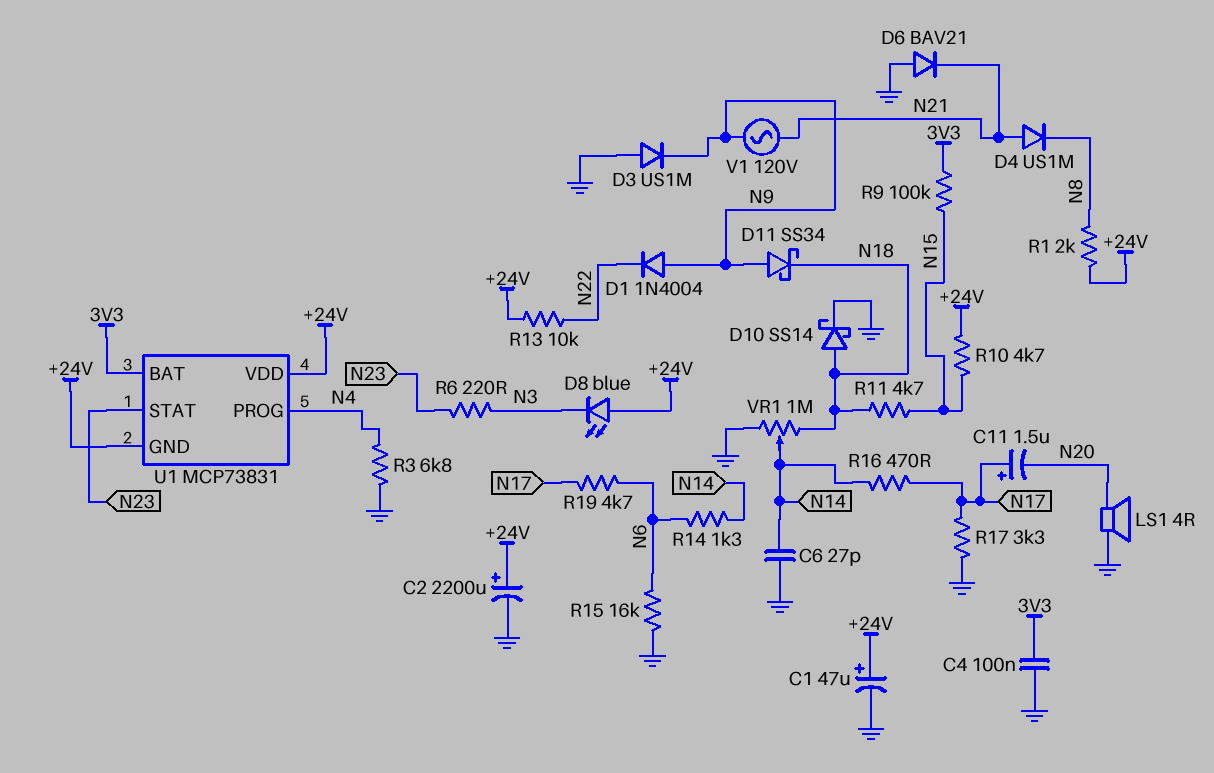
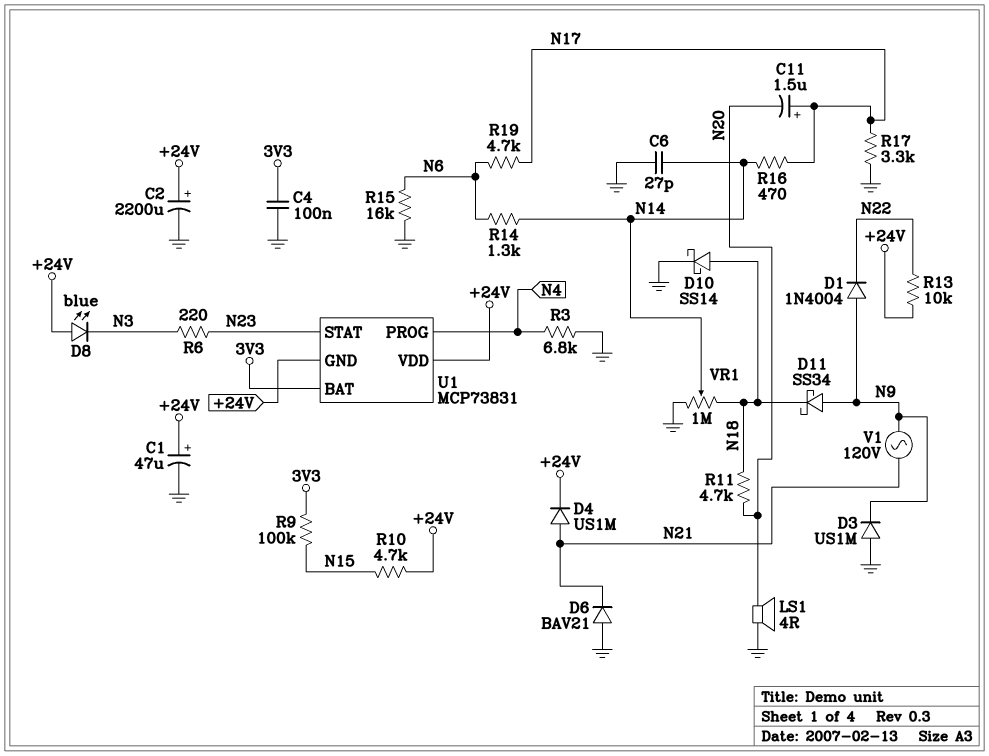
D4: diode US1M (A N21, K N8) -> diode US1M (A N21, K +24V)
R1: 2k (+24V, N8) -> none
R11: 4.7k (N15, N18) -> 4.7k (N18, N20)

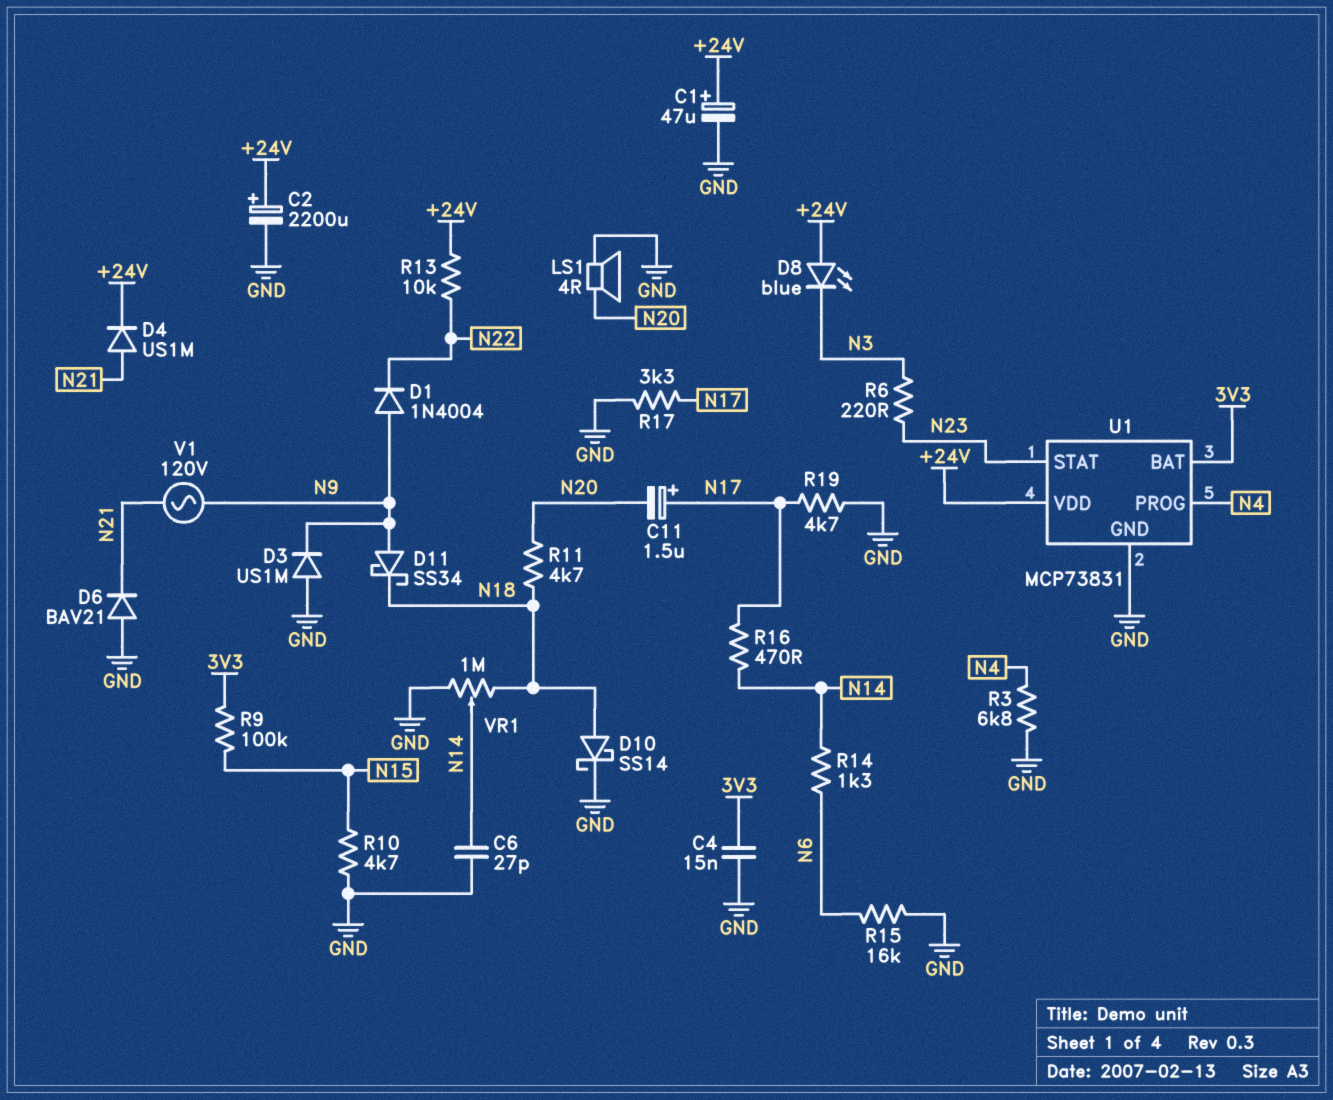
C4: 100nF (3V3, GND) -> 15nF (3V3, GND)
R10: 4.7k (+24V, N15) -> 4.7k (GND, N15)
R19: 4.7k (N6, N17) -> 4.7k (GND, N17)
U1 pin GND: +24V -> GND

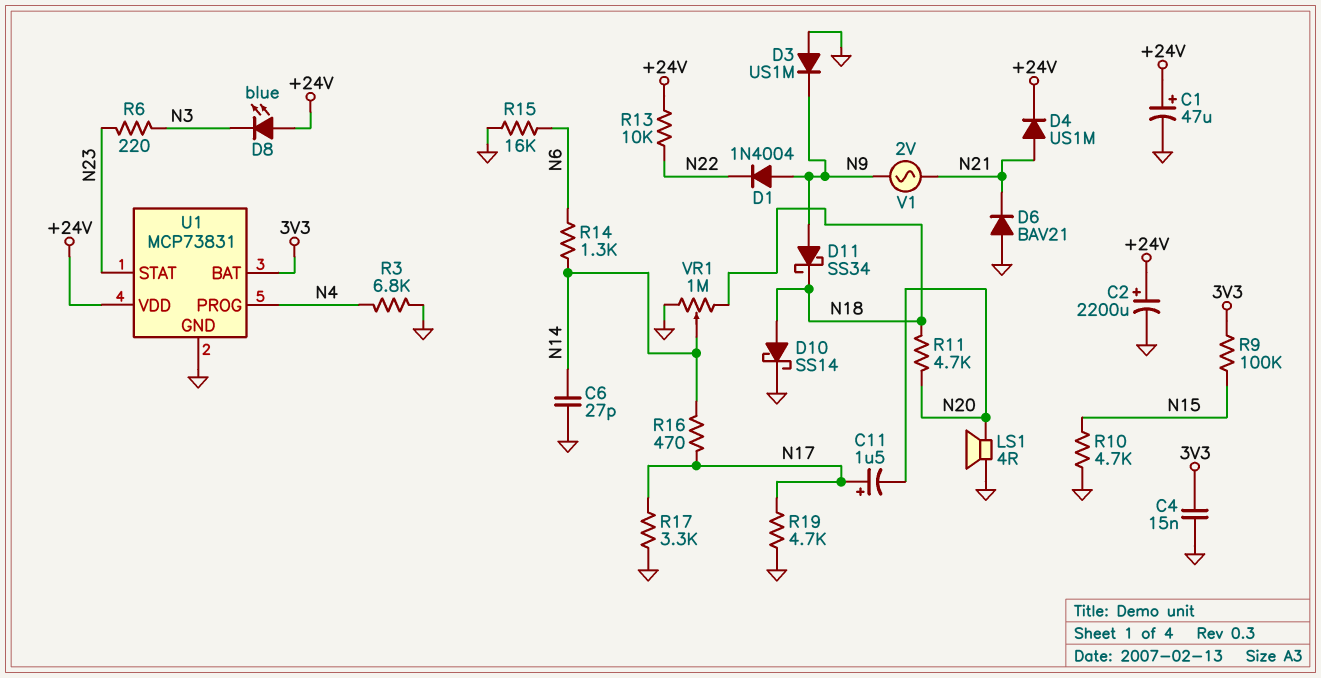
V1: AC 120V (N9, N21) -> AC 2V (N9, N21)

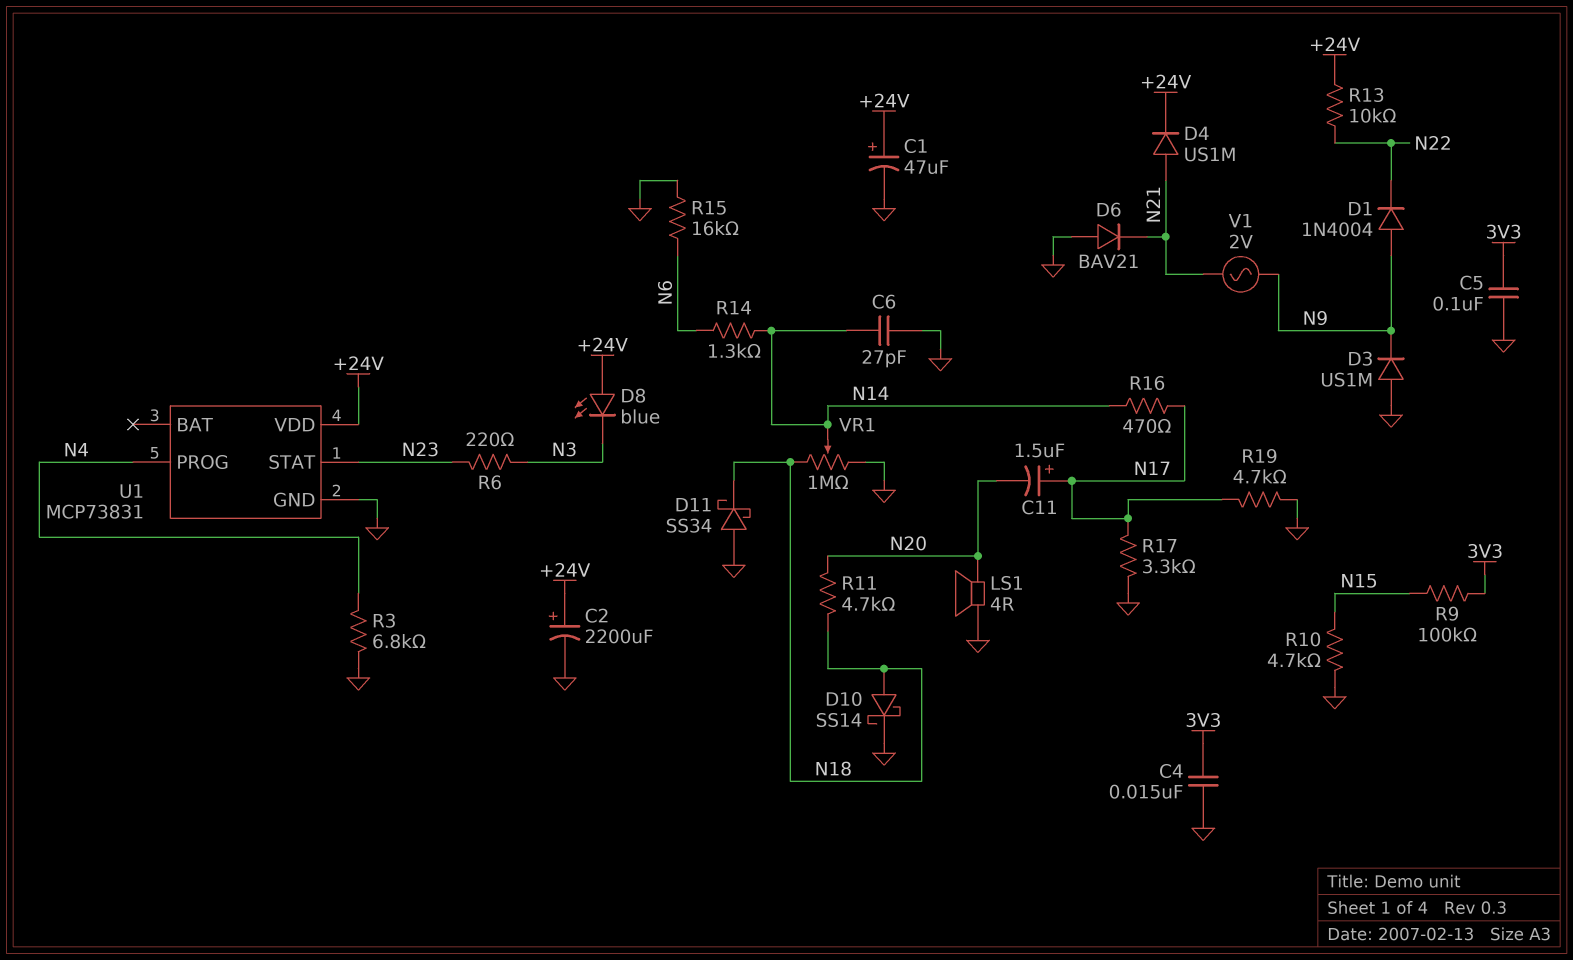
C5: none -> 100nF (3V3, GND)
D11: schottky SS34 (A N9, K N18) -> schottky SS34 (A GND, K N18)
U1 pin BAT: 3V3 -> none

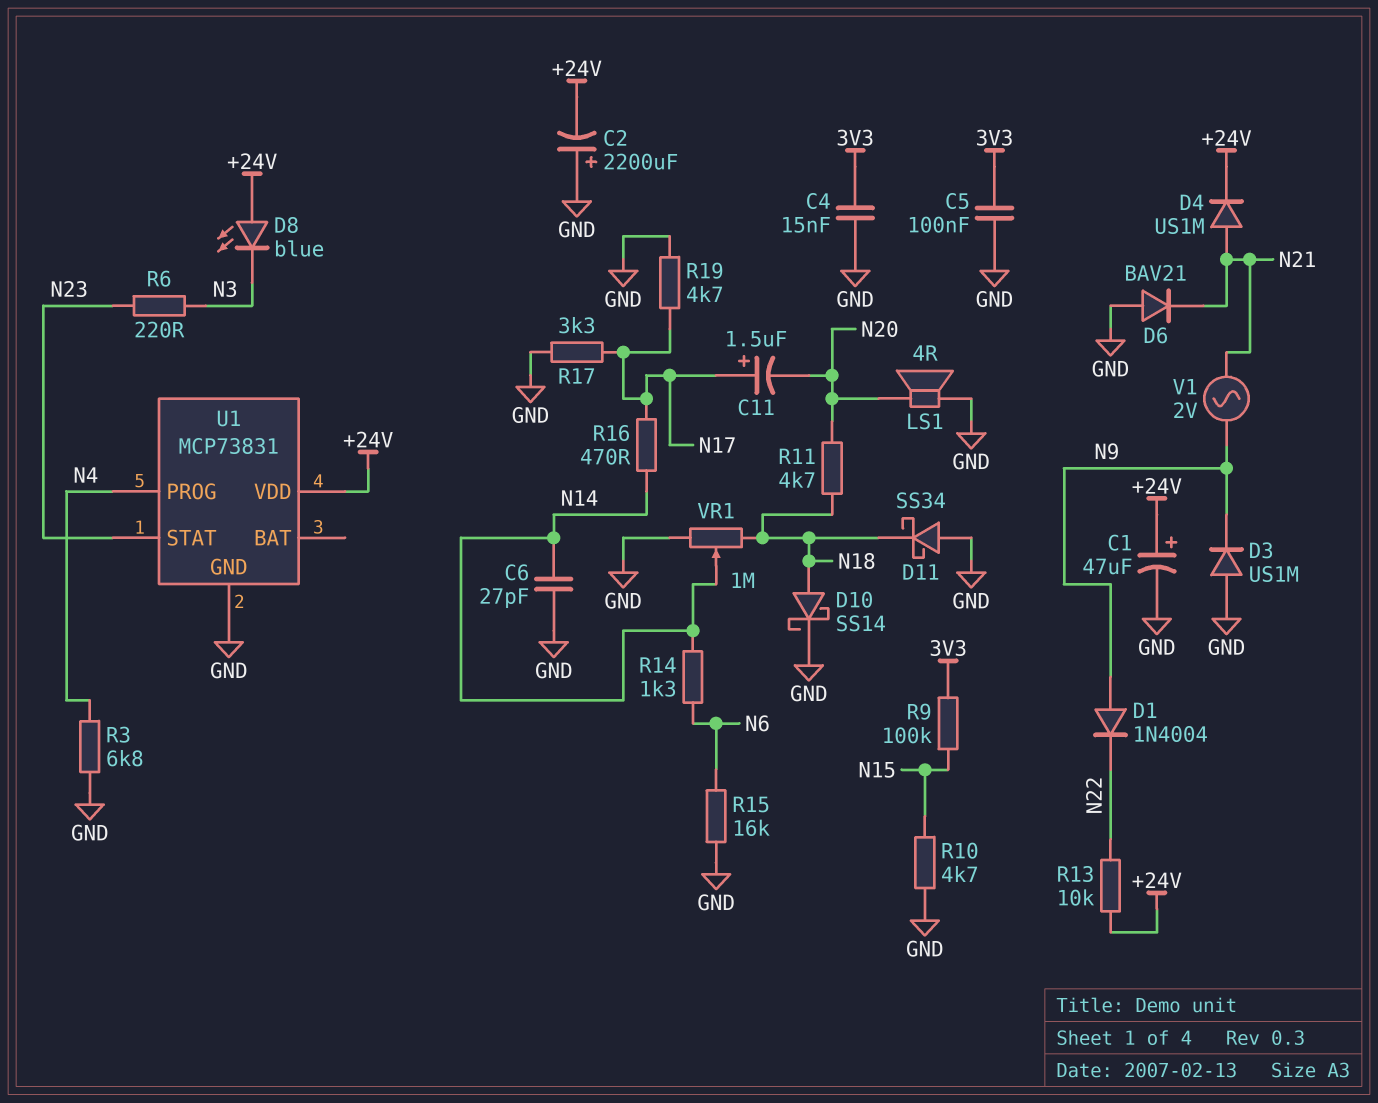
C2: 2200uF (plus +24V, minus GND) -> 2200uF (plus GND, minus +24V)

